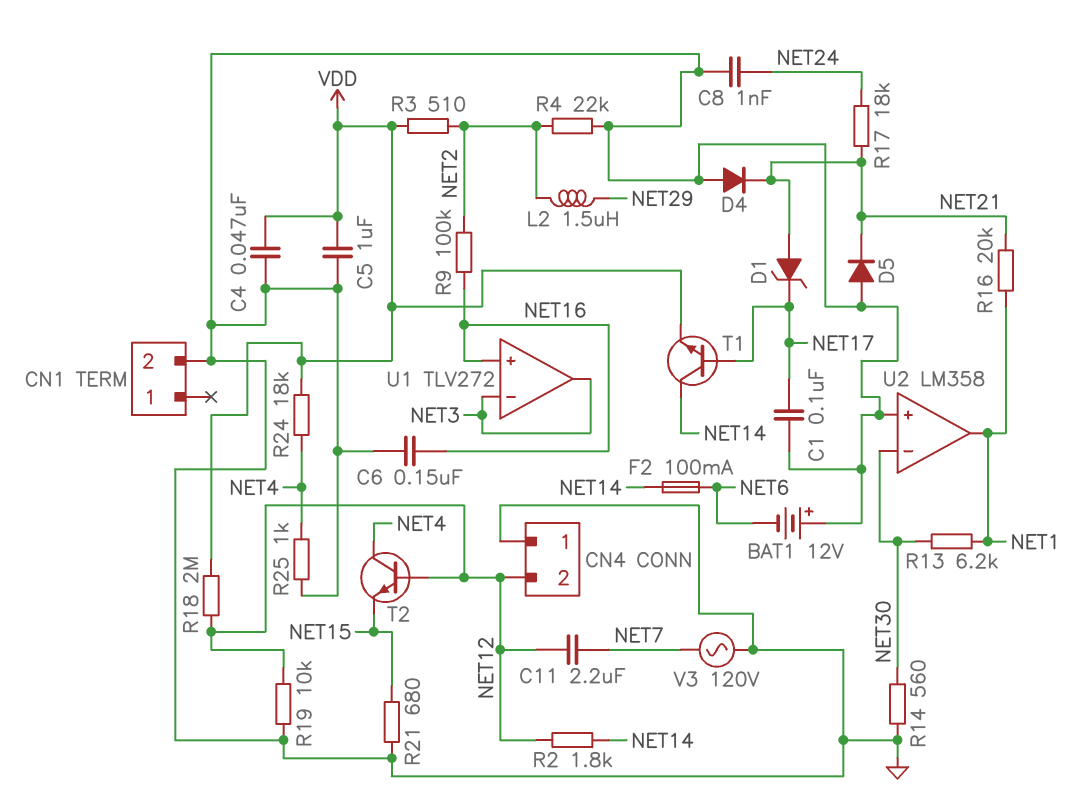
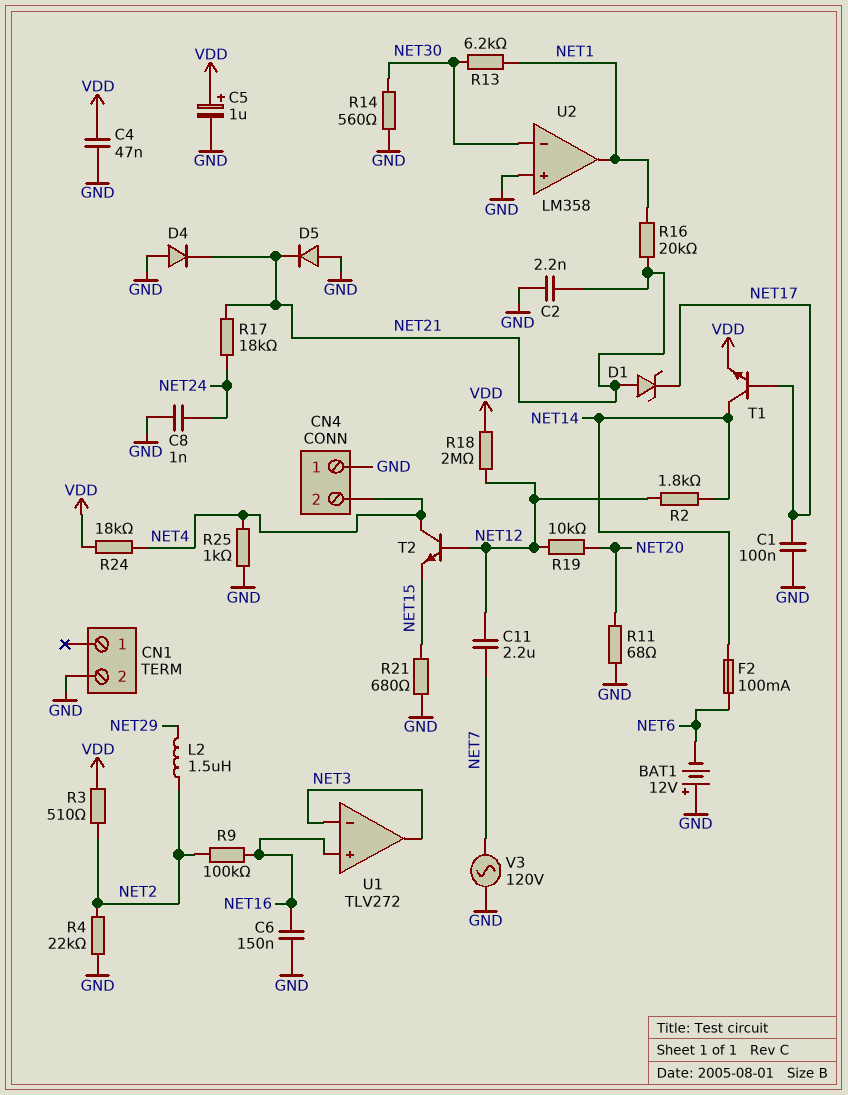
C2: none -> 2.2nF (GND, NET21)
C5: 1uF (GND, VDD) -> 1uF (plus VDD, minus GND)
CN4 pin 2: NET12 -> NET4
R11: none -> 68 (GND, NET20)
R19: 10k (GND, NET12) -> 10k (NET12, NET20)

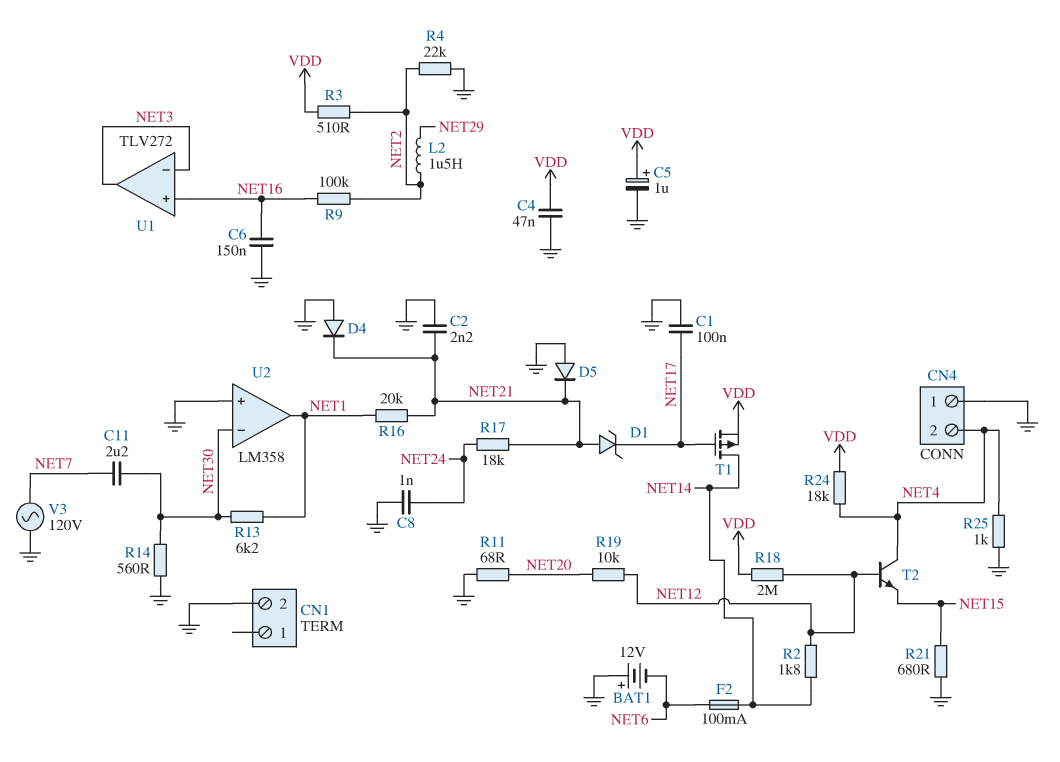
C11: 2.2uF (NET7, NET12) -> 2.2uF (NET7, NET30)
T1: NPN (B NET17, C NET14, E VDD) -> PMOS (G NET17, D NET14, S VDD)

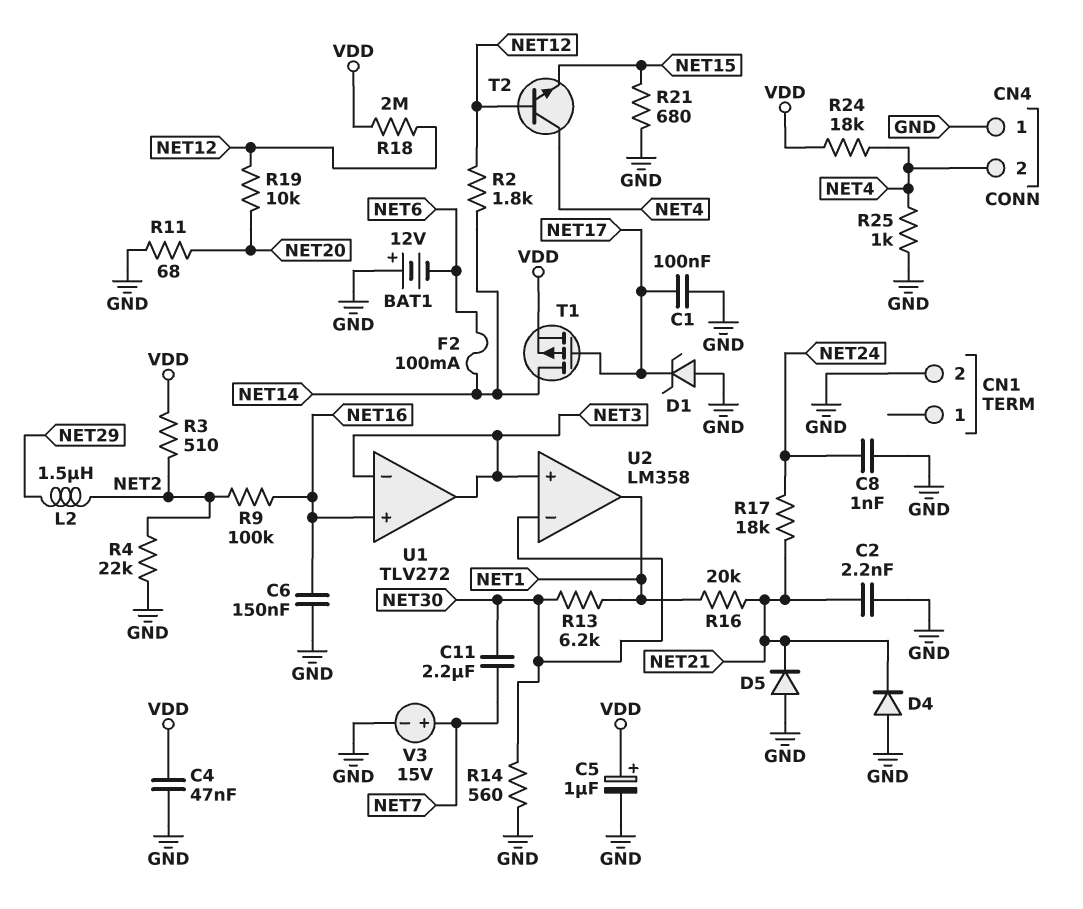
D1: zener (A NET21, K NET17) -> zener (A GND, K NET17)
U2 pin in+: GND -> NET3
V3: AC 120V (GND, NET7) -> 15V (plus NET7, minus GND)

